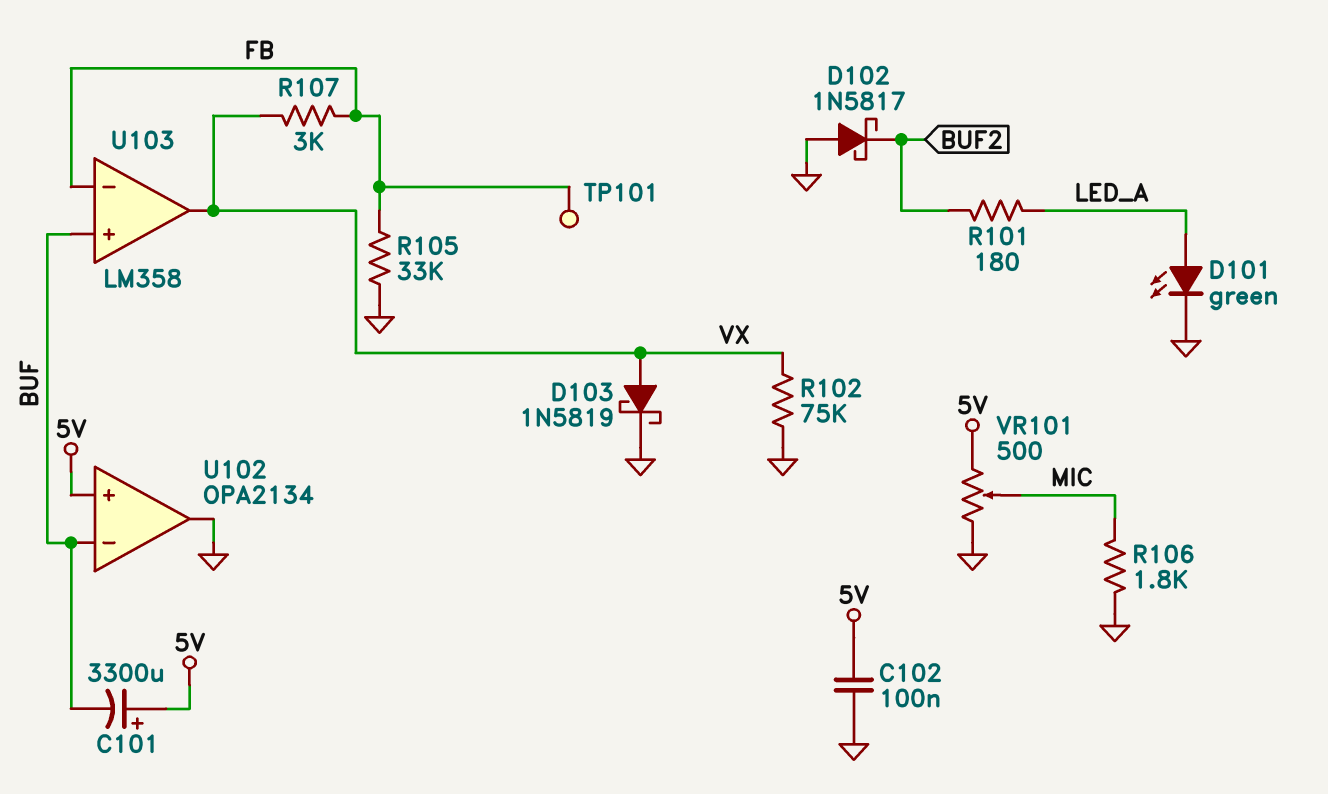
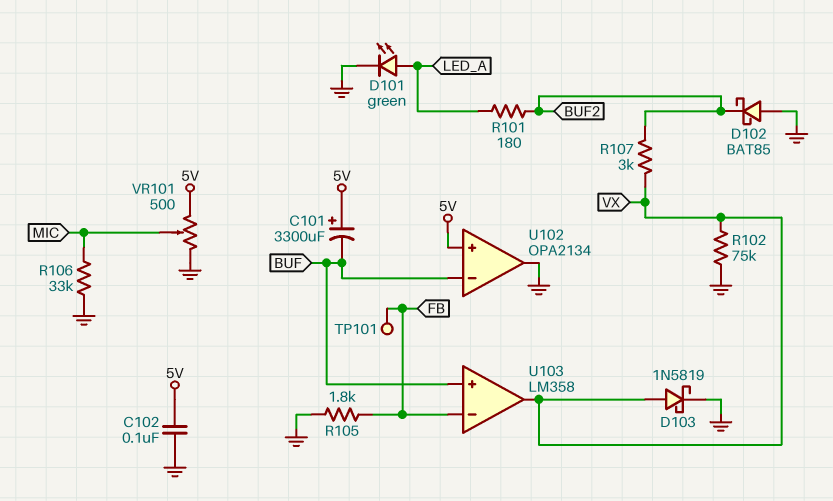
D102: schottky 1N5817 (A GND, K BUF2) -> schottky BAT85 (A GND, K BUF2)
R105: 33k (FB, GND) -> 1.8k (FB, GND)
R106: 1.8k (GND, MIC) -> 33k (GND, MIC)
R107: 3k (FB, VX) -> 3k (BUF2, VX)

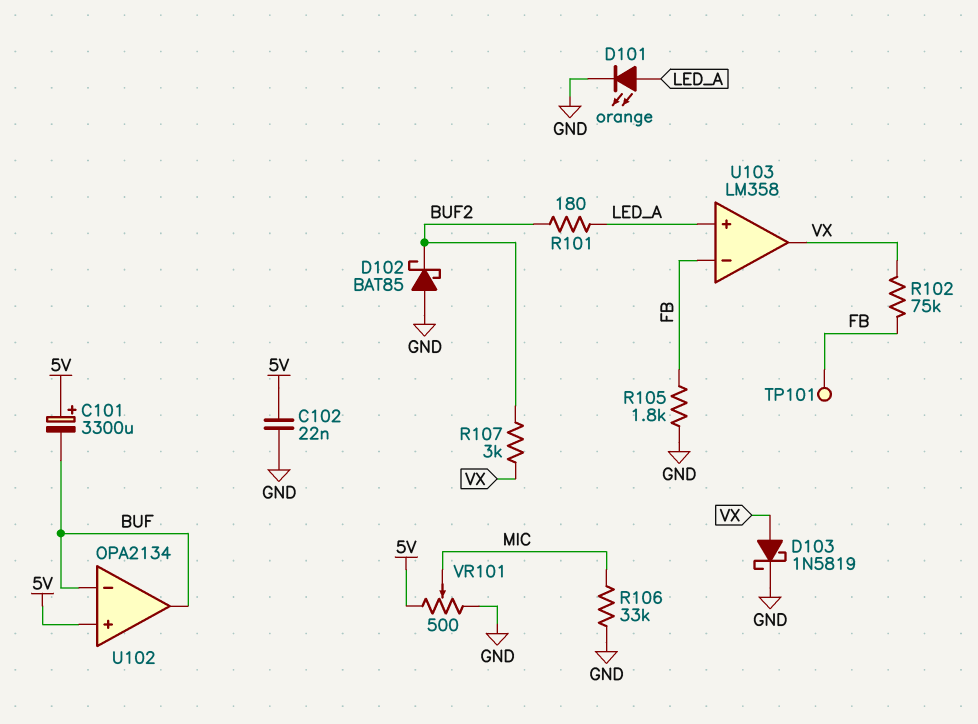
C102: 100nF (5V, GND) -> 22nF (5V, GND)
D101: LED green (A LED_A, K GND) -> LED orange (A LED_A, K GND)
R102: 75k (GND, VX) -> 75k (FB, VX)
U102 pin out: GND -> BUF
U103 pin in+: BUF -> LED_A

